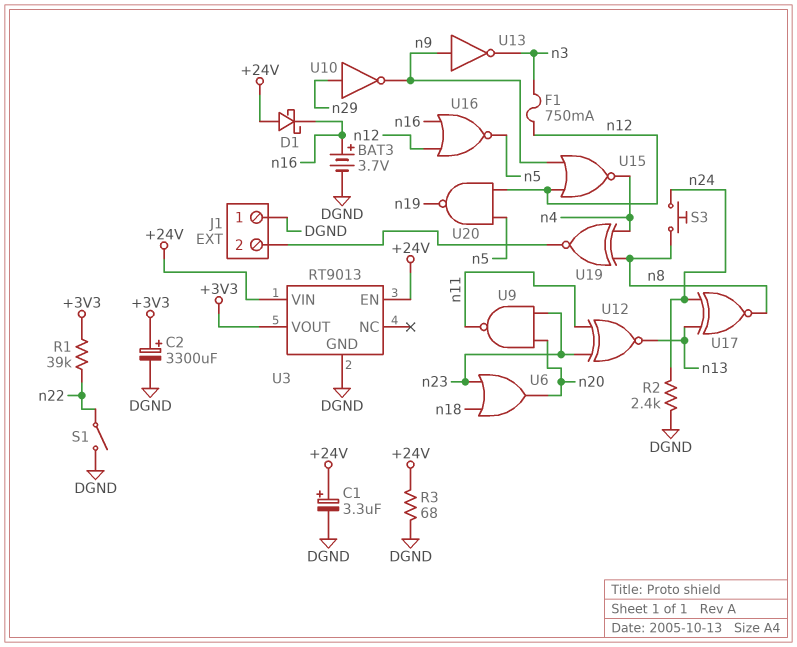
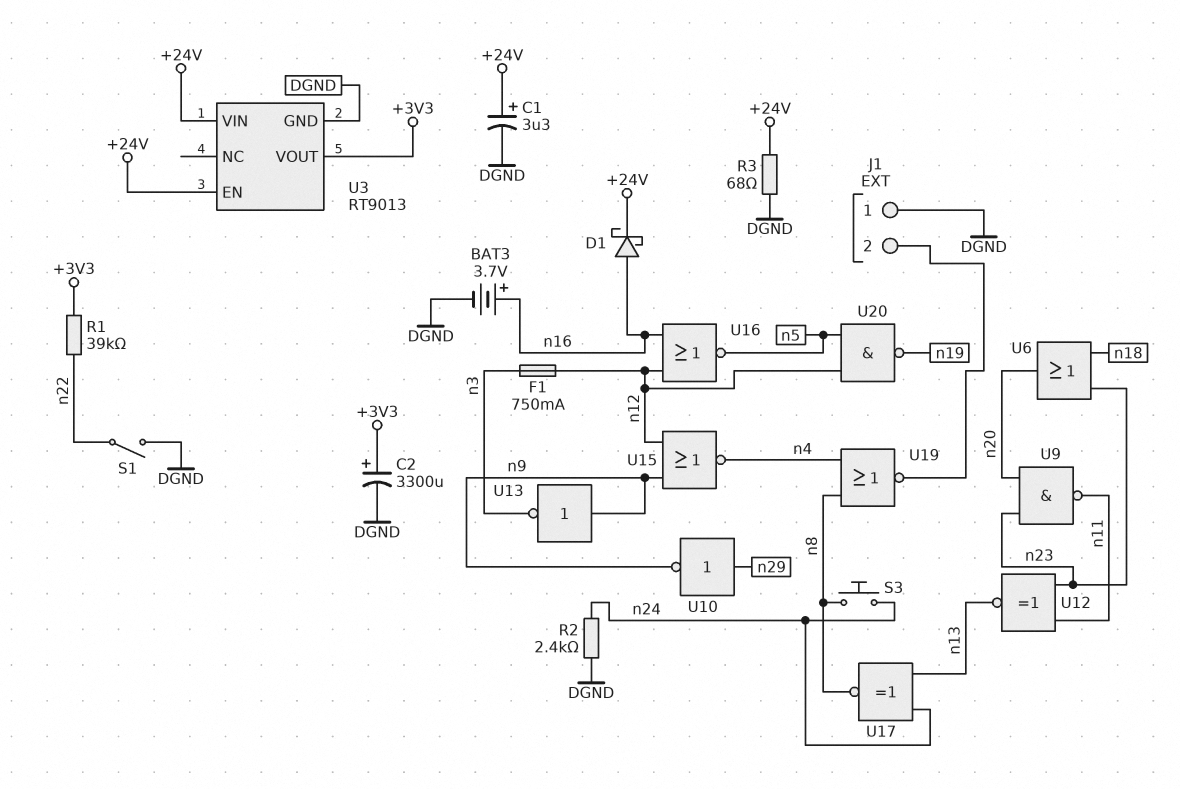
D1: schottky (A +24V, K n16) -> schottky (A n16, K +24V)
U19: XNOR (in n4, in n8, out J1/2) -> NOR (in n4, in n8, out J1/2)

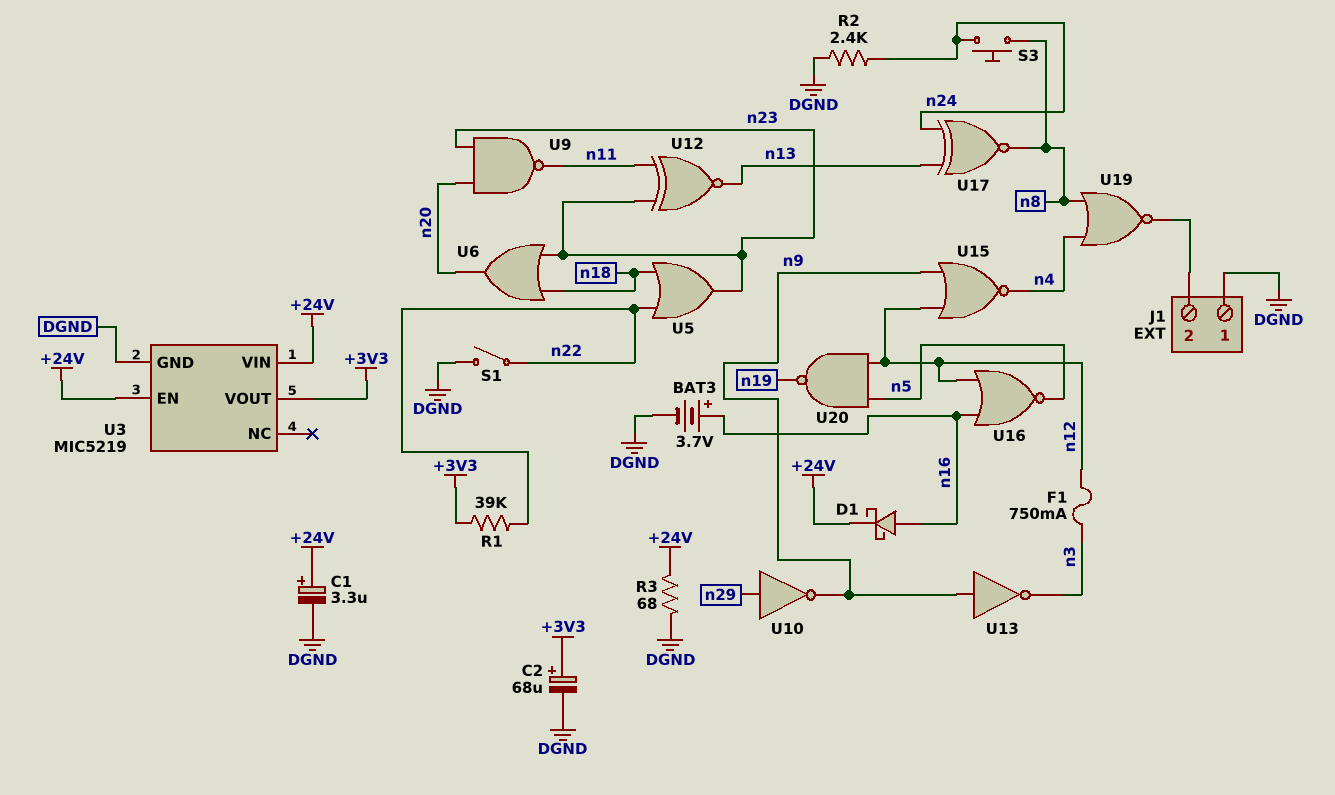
C2: 3300uF (plus +3V3, minus DGND) -> 68uF (plus +3V3, minus DGND)
U3: RT9013 -> MIC5219
U5: none -> OR (in n18, in n22, out n23)

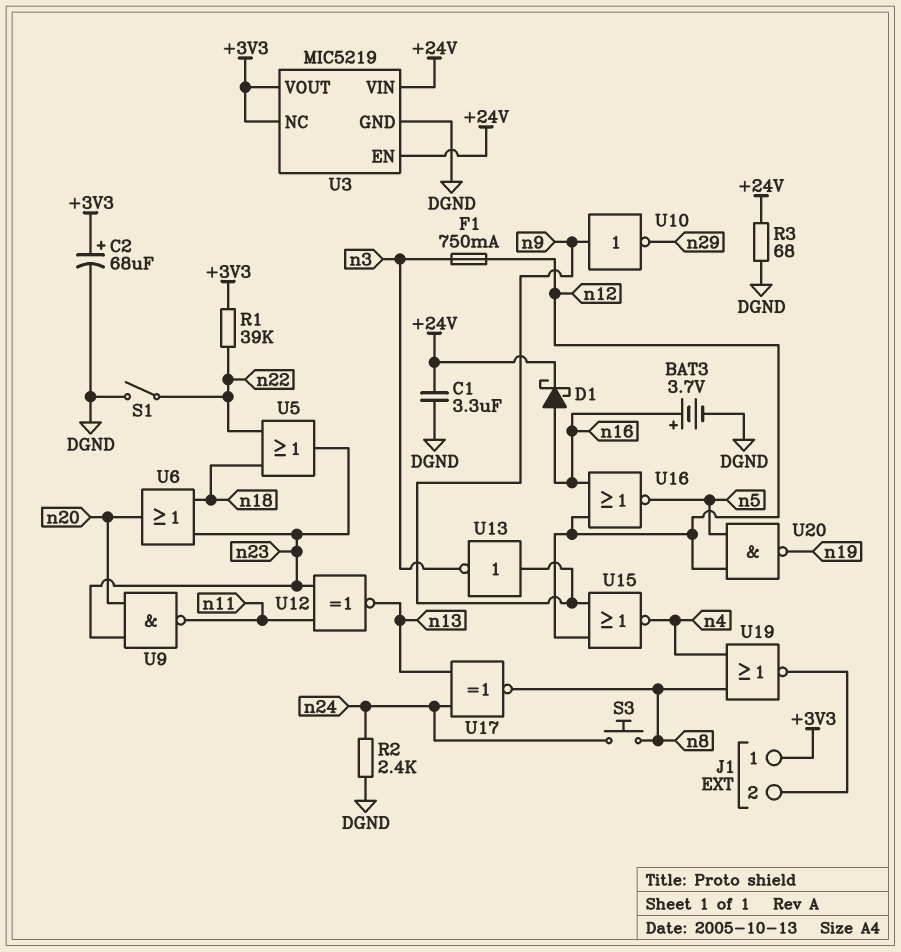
C1: 3.3uF (plus +24V, minus DGND) -> 3.3uF (+24V, DGND)
J1 pin 1: DGND -> +3V3
U3 pin NC: none -> +3V3
U10: NOT (in n29, out n9) -> NOT (in n9, out n29)

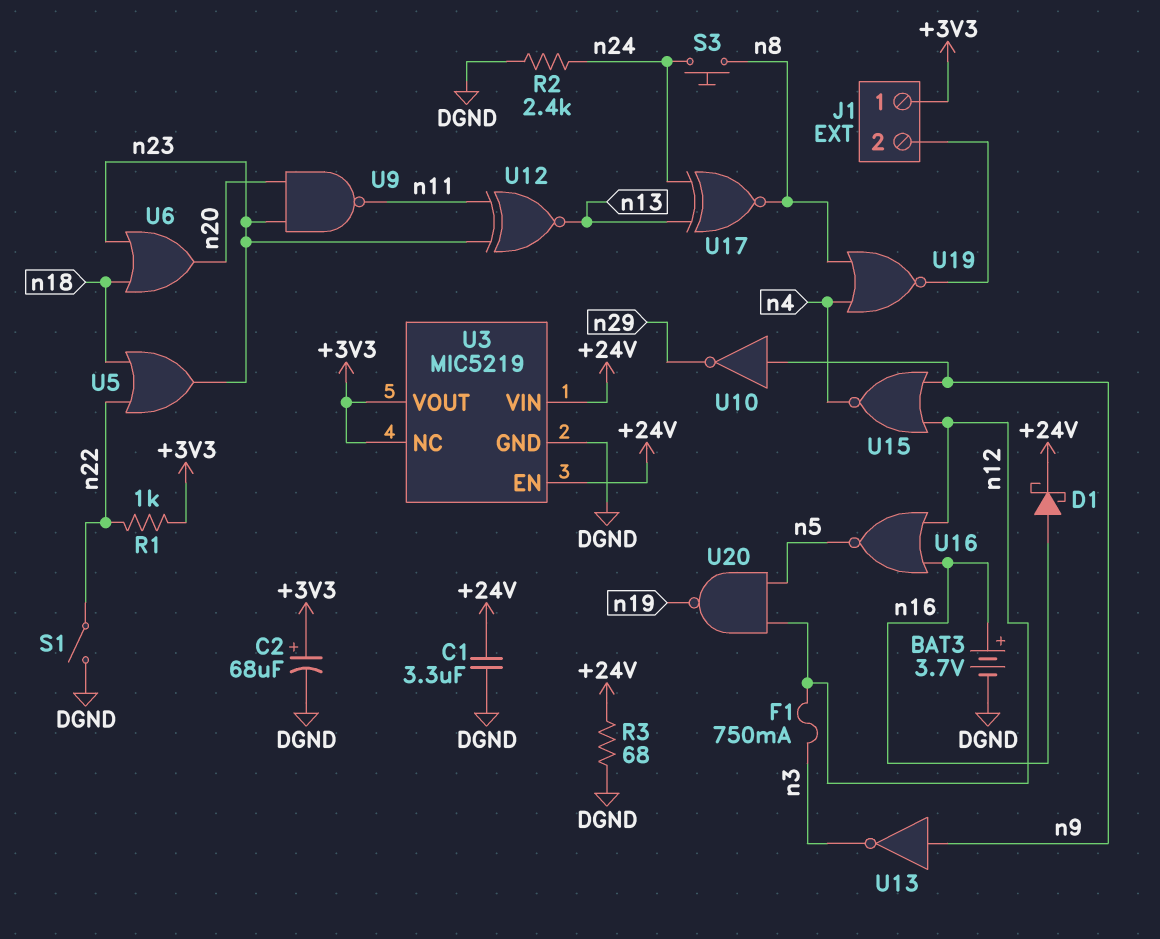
R1: 39k (+3V3, n22) -> 1k (+3V3, n22)

